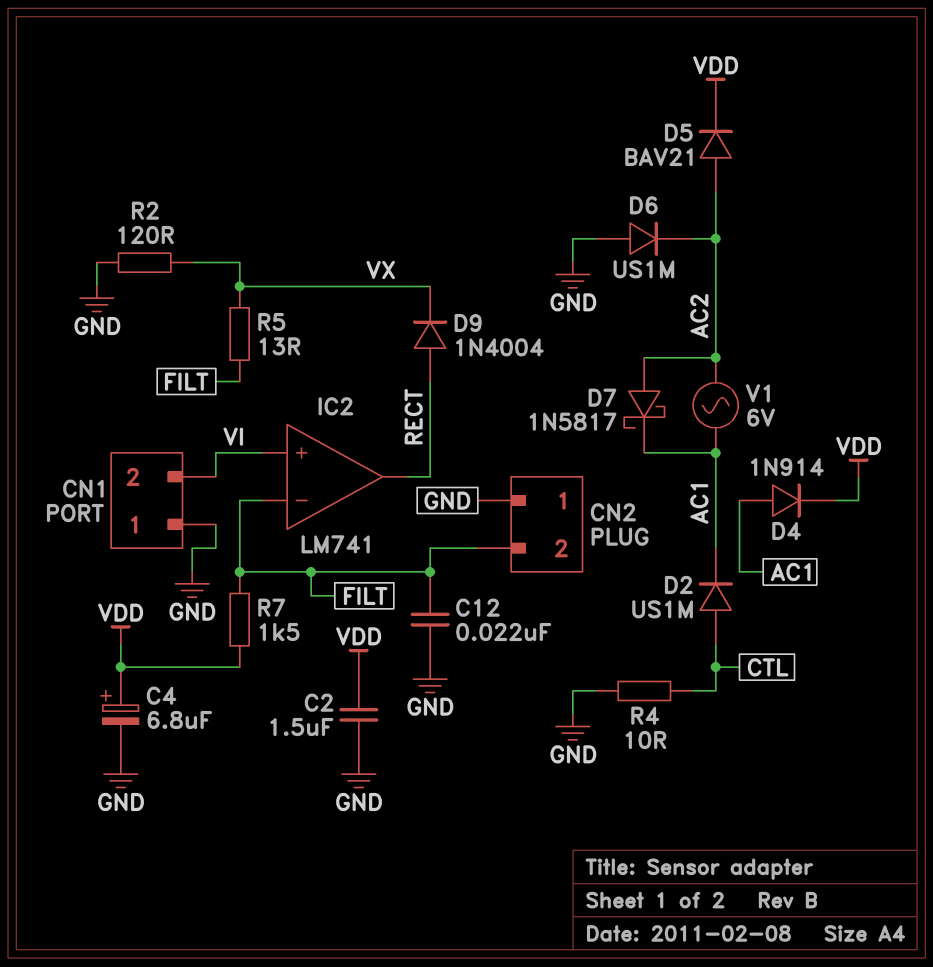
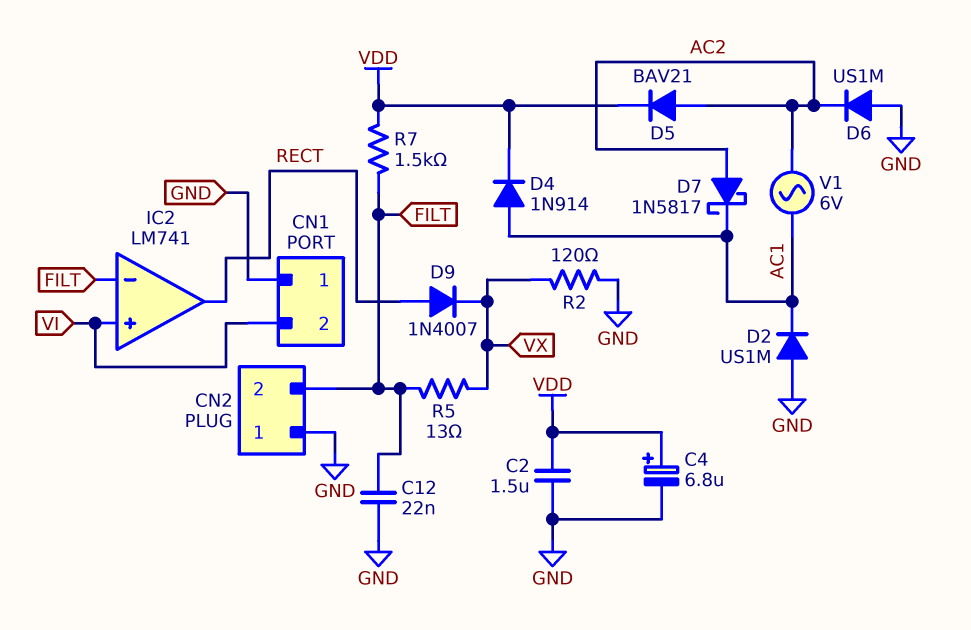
D2: diode US1M (A CTL, K AC1) -> diode US1M (A GND, K AC1)
D9: diode 1N4004 (A RECT, K VX) -> diode 1N4007 (A RECT, K VX)
R4: 10 (CTL, GND) -> none

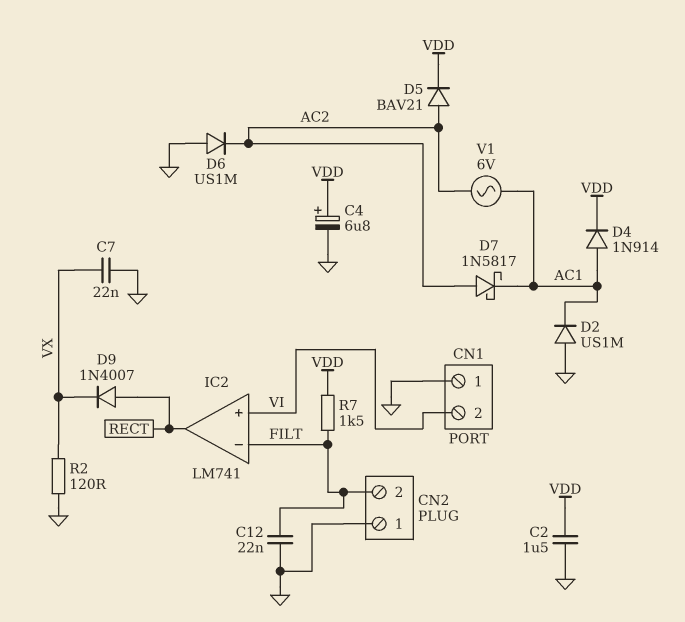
C7: none -> 22nF (GND, VX)
R5: 13 (FILT, VX) -> none

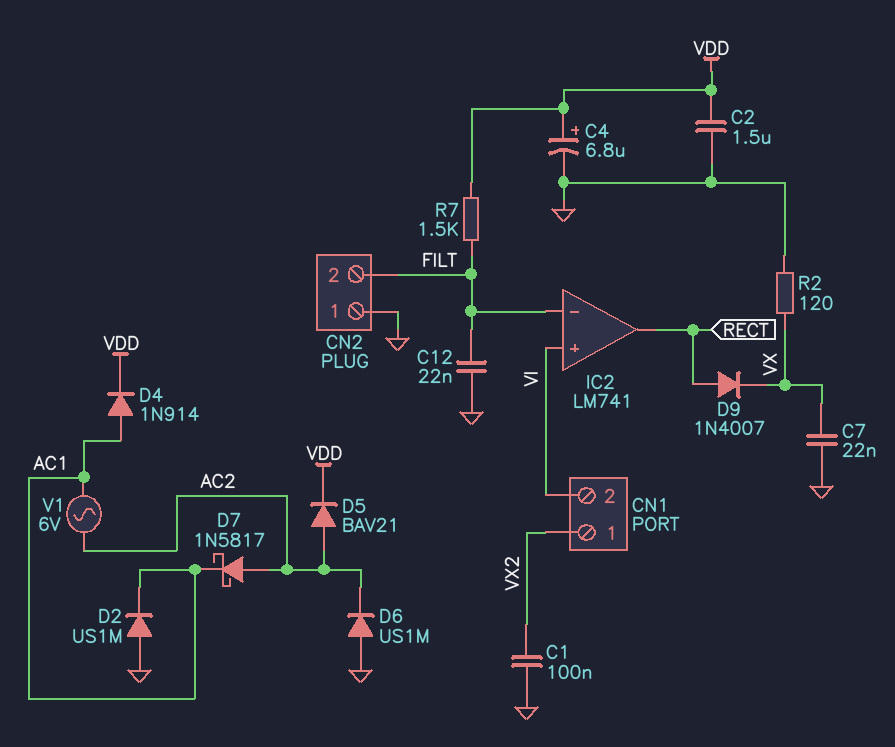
C1: none -> 100nF (GND, VX2)
CN1 pin 1: GND -> VX2

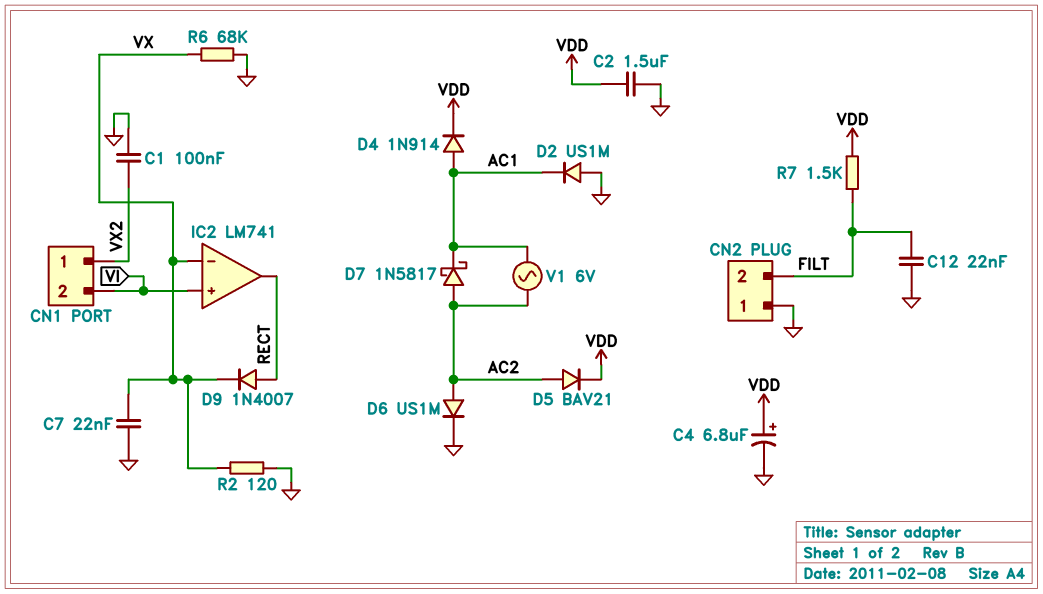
D6: diode US1M (A GND, K AC2) -> diode US1M (A AC2, K GND)
IC2 pin in-: FILT -> VX
R6: none -> 68k (GND, VX)

